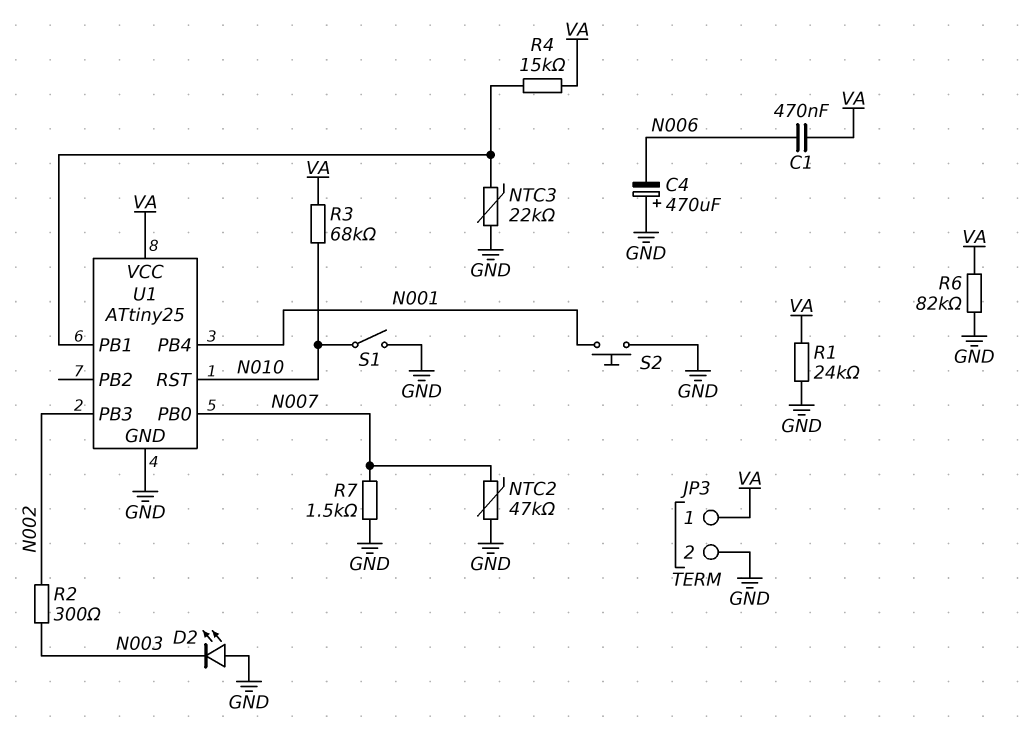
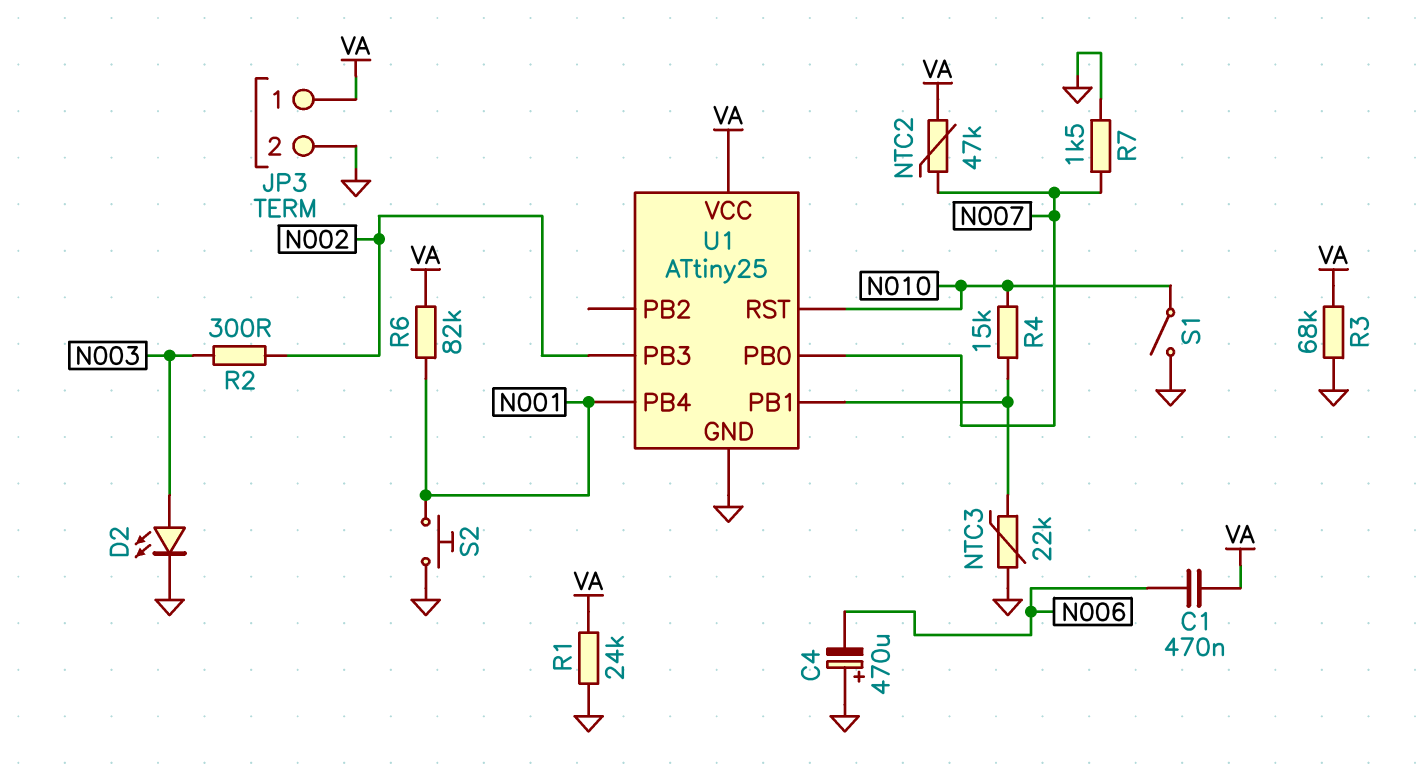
D2: LED (A GND, K N003) -> LED (A N003, K GND)
NTC2: 47k (GND, N007) -> 47k (N007, VA)
R3: 68k (N010, VA) -> 68k (GND, VA)
R4: 15k (U1/PB1, VA) -> 15k (N010, U1/PB1)
R6: 82k (GND, VA) -> 82k (N001, VA)

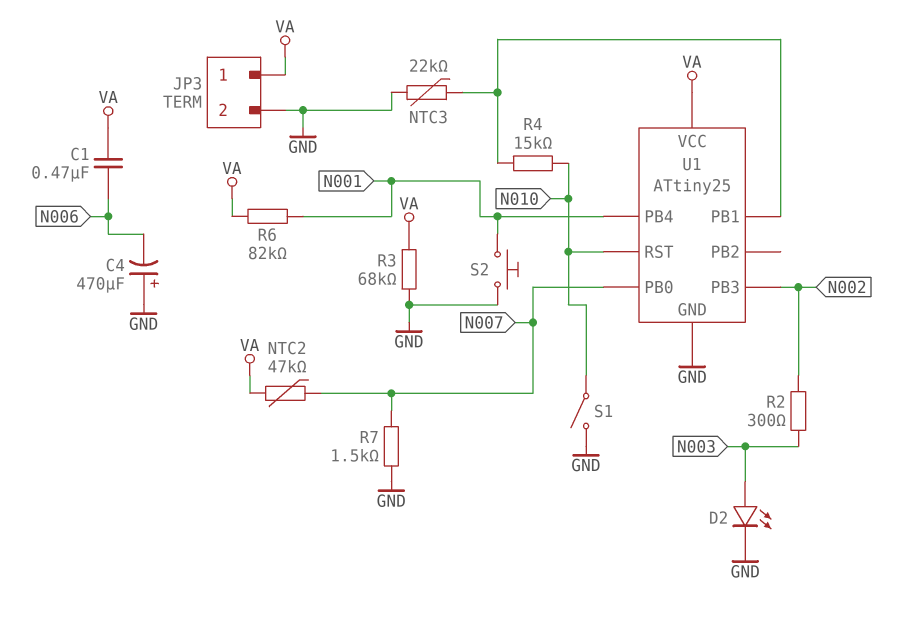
R1: 24k (GND, VA) -> none

